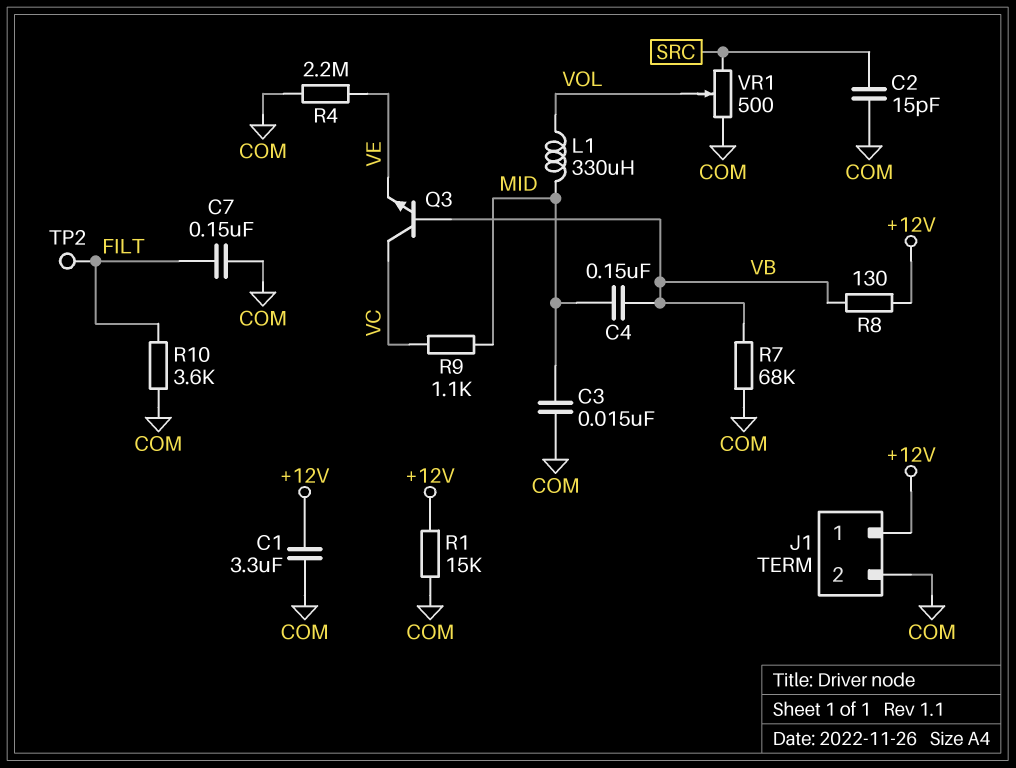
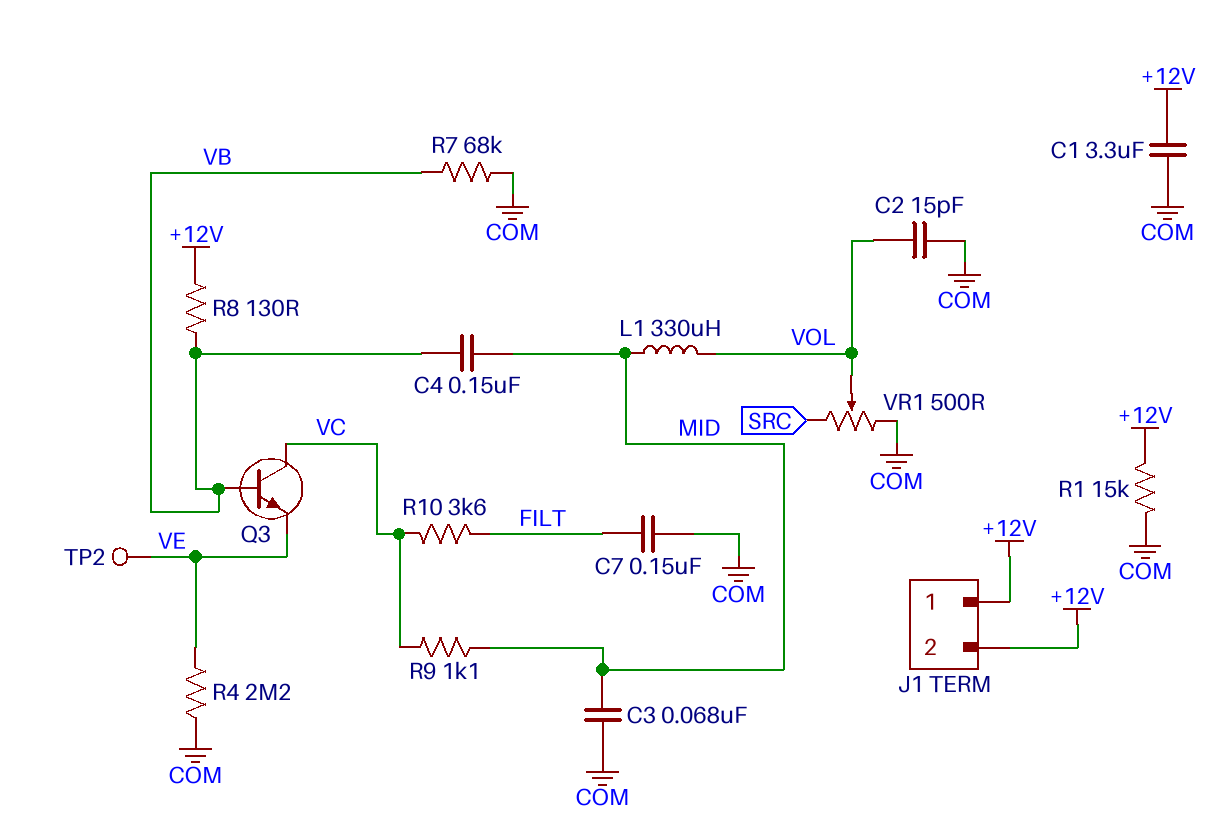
C2: 15pF (COM, SRC) -> 15pF (COM, VOL)
C3: 15nF (COM, MID) -> 68nF (COM, MID)
J1 pin 2: COM -> +12V
R10: 3.6k (COM, FILT) -> 3.6k (FILT, VC)
TP2: test point (FILT) -> test point (VE)

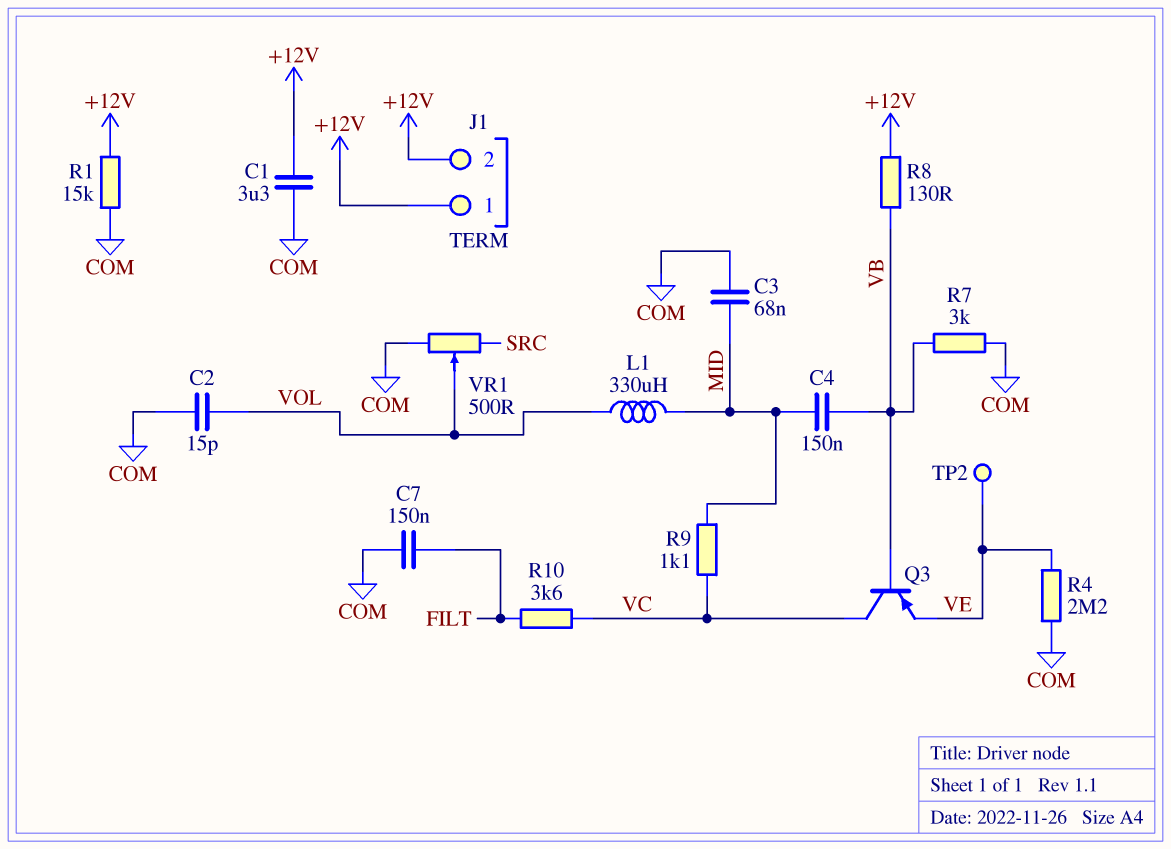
Q3: NPN (B VB, C VC, E VE) -> PNP (B VB, C VC, E VE)
R7: 68k (COM, VB) -> 3k (COM, VB)

